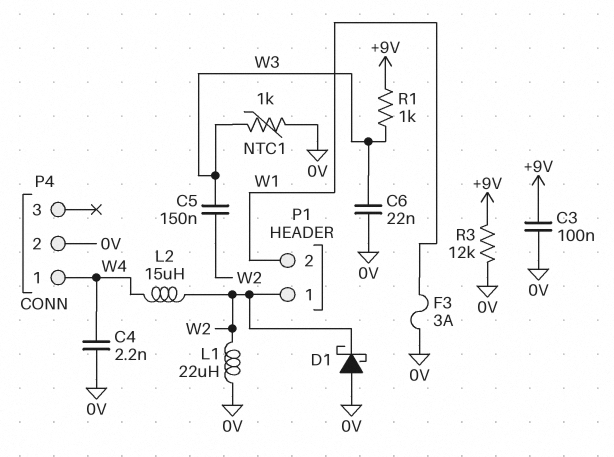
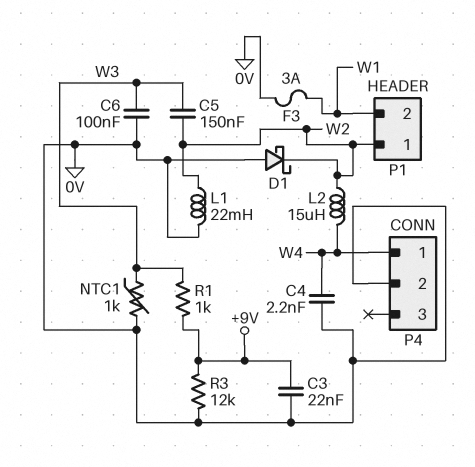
C3: 100nF (+9V, 0V) -> 22nF (+9V, 0V)
C6: 22nF (0V, W3) -> 100nF (0V, W3)
L1: 22uH (0V, W2) -> 22mH (0V, W2)

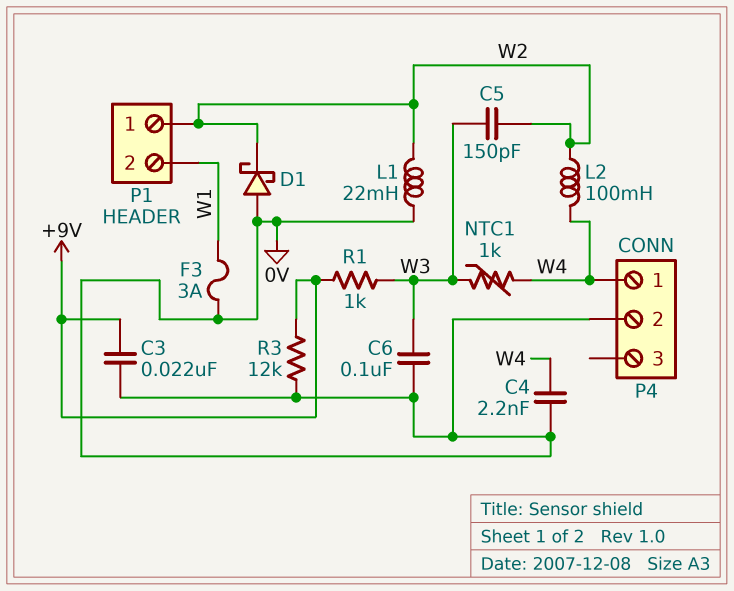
C5: 150nF (W2, W3) -> 150pF (W2, W3)
L2: 15uH (W2, W4) -> 100mH (W2, W4)
NTC1: 1k (0V, W3) -> 1k (W3, W4)

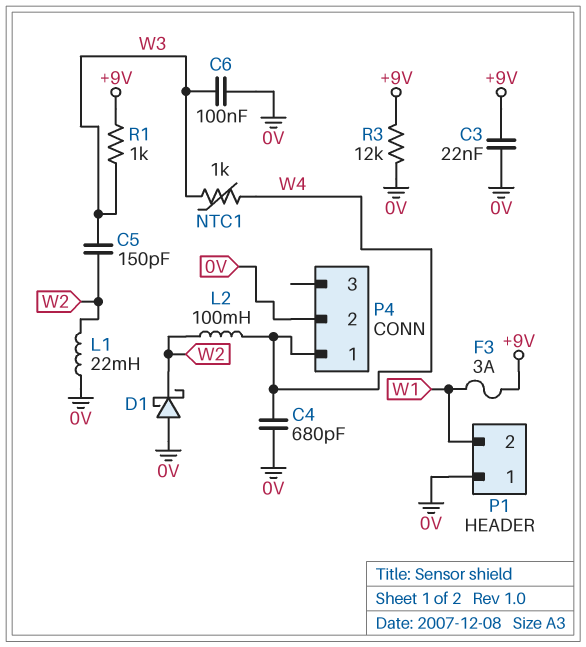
C4: 2.2nF (0V, W4) -> 680pF (0V, W4)
F3: 3A (0V, W1) -> 3A (+9V, W1)
P1 pin 1: W2 -> 0V

